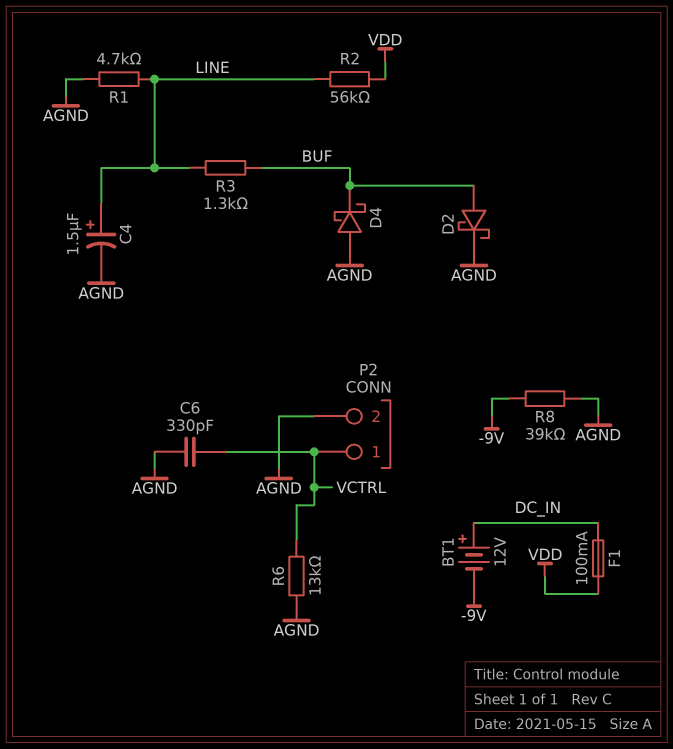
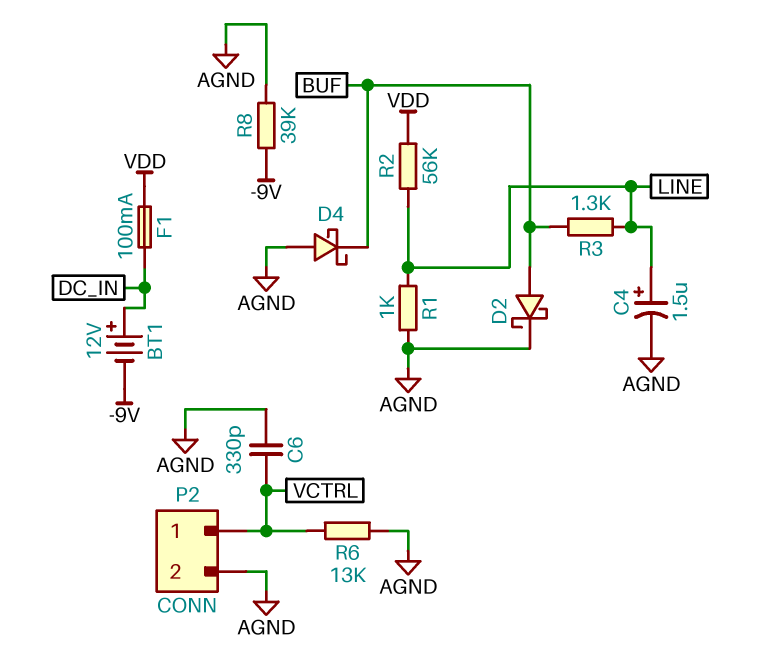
R1: 4.7k (AGND, LINE) -> 1k (AGND, LINE)

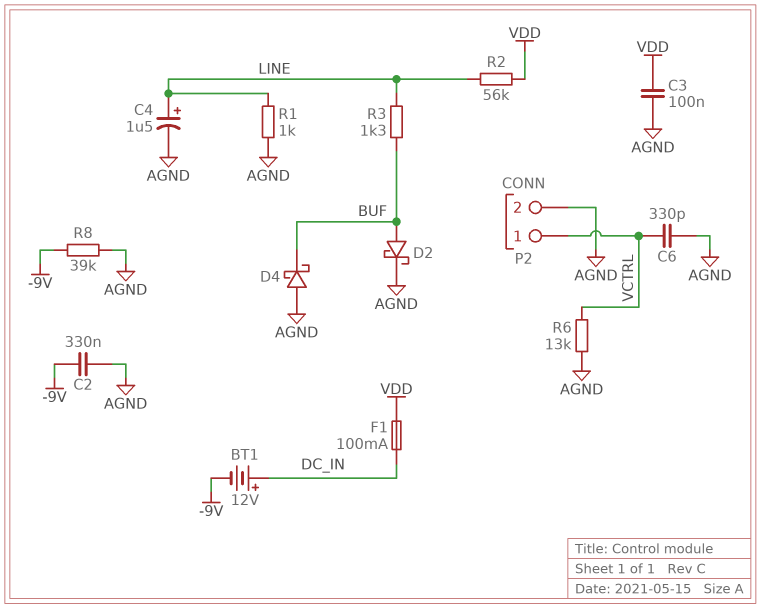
C2: none -> 330nF (-9V, AGND)
C3: none -> 100nF (AGND, VDD)

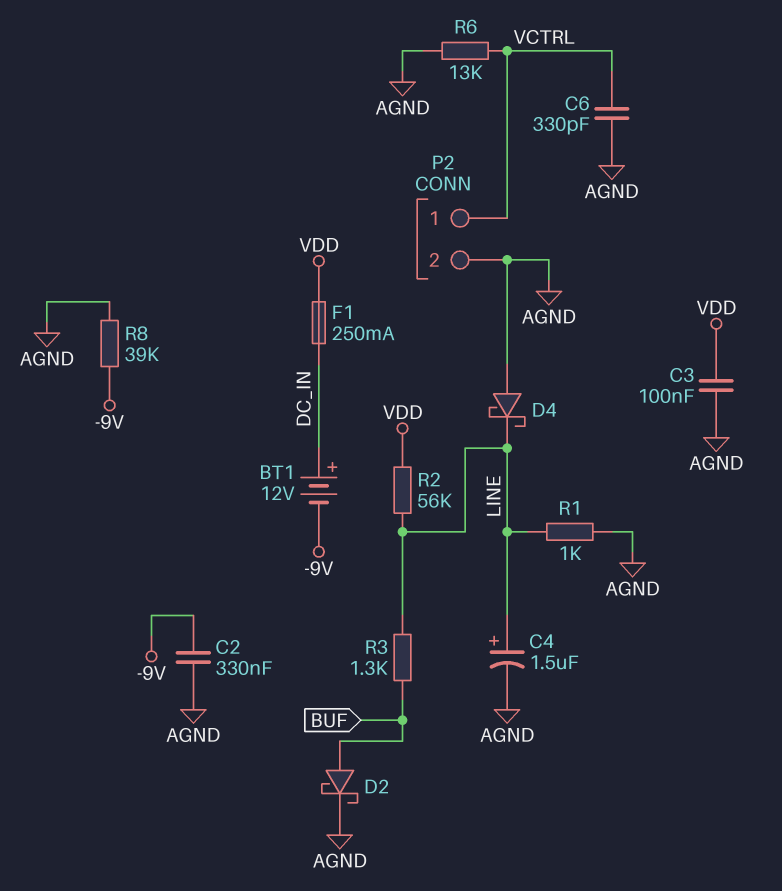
D4: schottky (A AGND, K BUF) -> schottky (A AGND, K LINE)
F1: 100mA (DC_IN, VDD) -> 250mA (DC_IN, VDD)

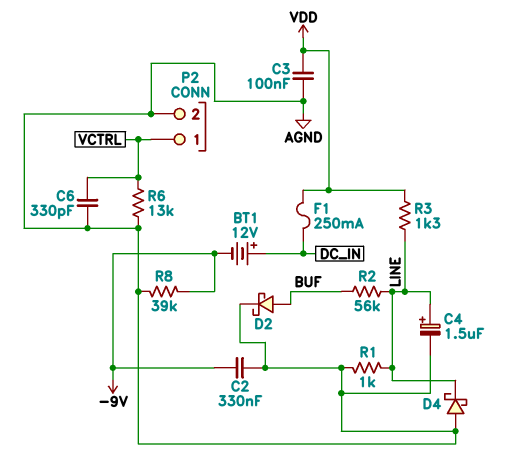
R2: 56k (LINE, VDD) -> 56k (BUF, LINE)
R3: 1.3k (BUF, LINE) -> 1.3k (LINE, VDD)

